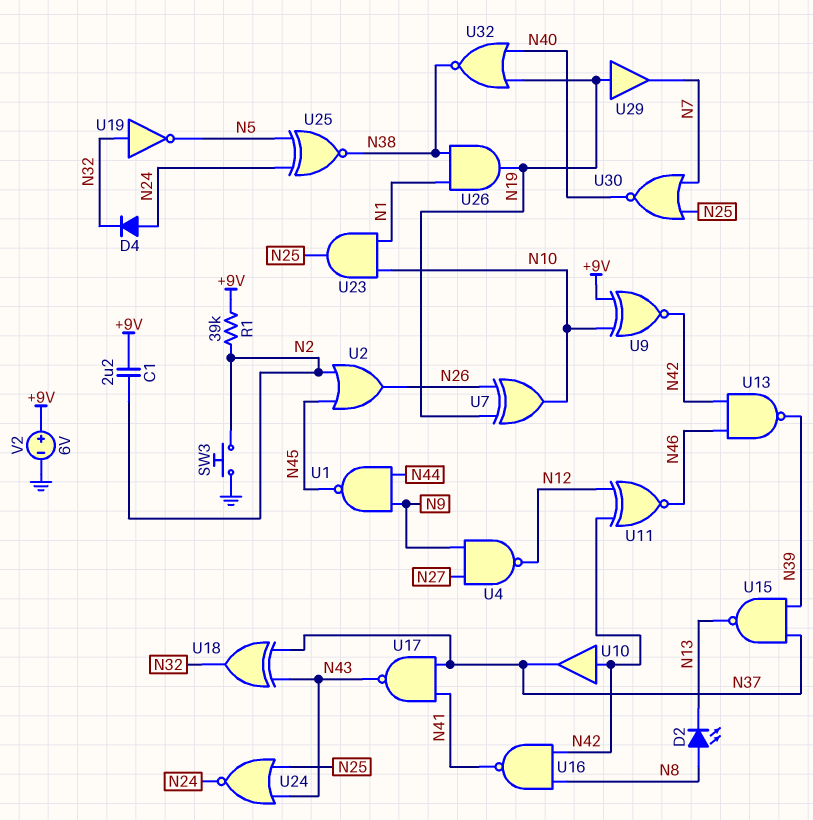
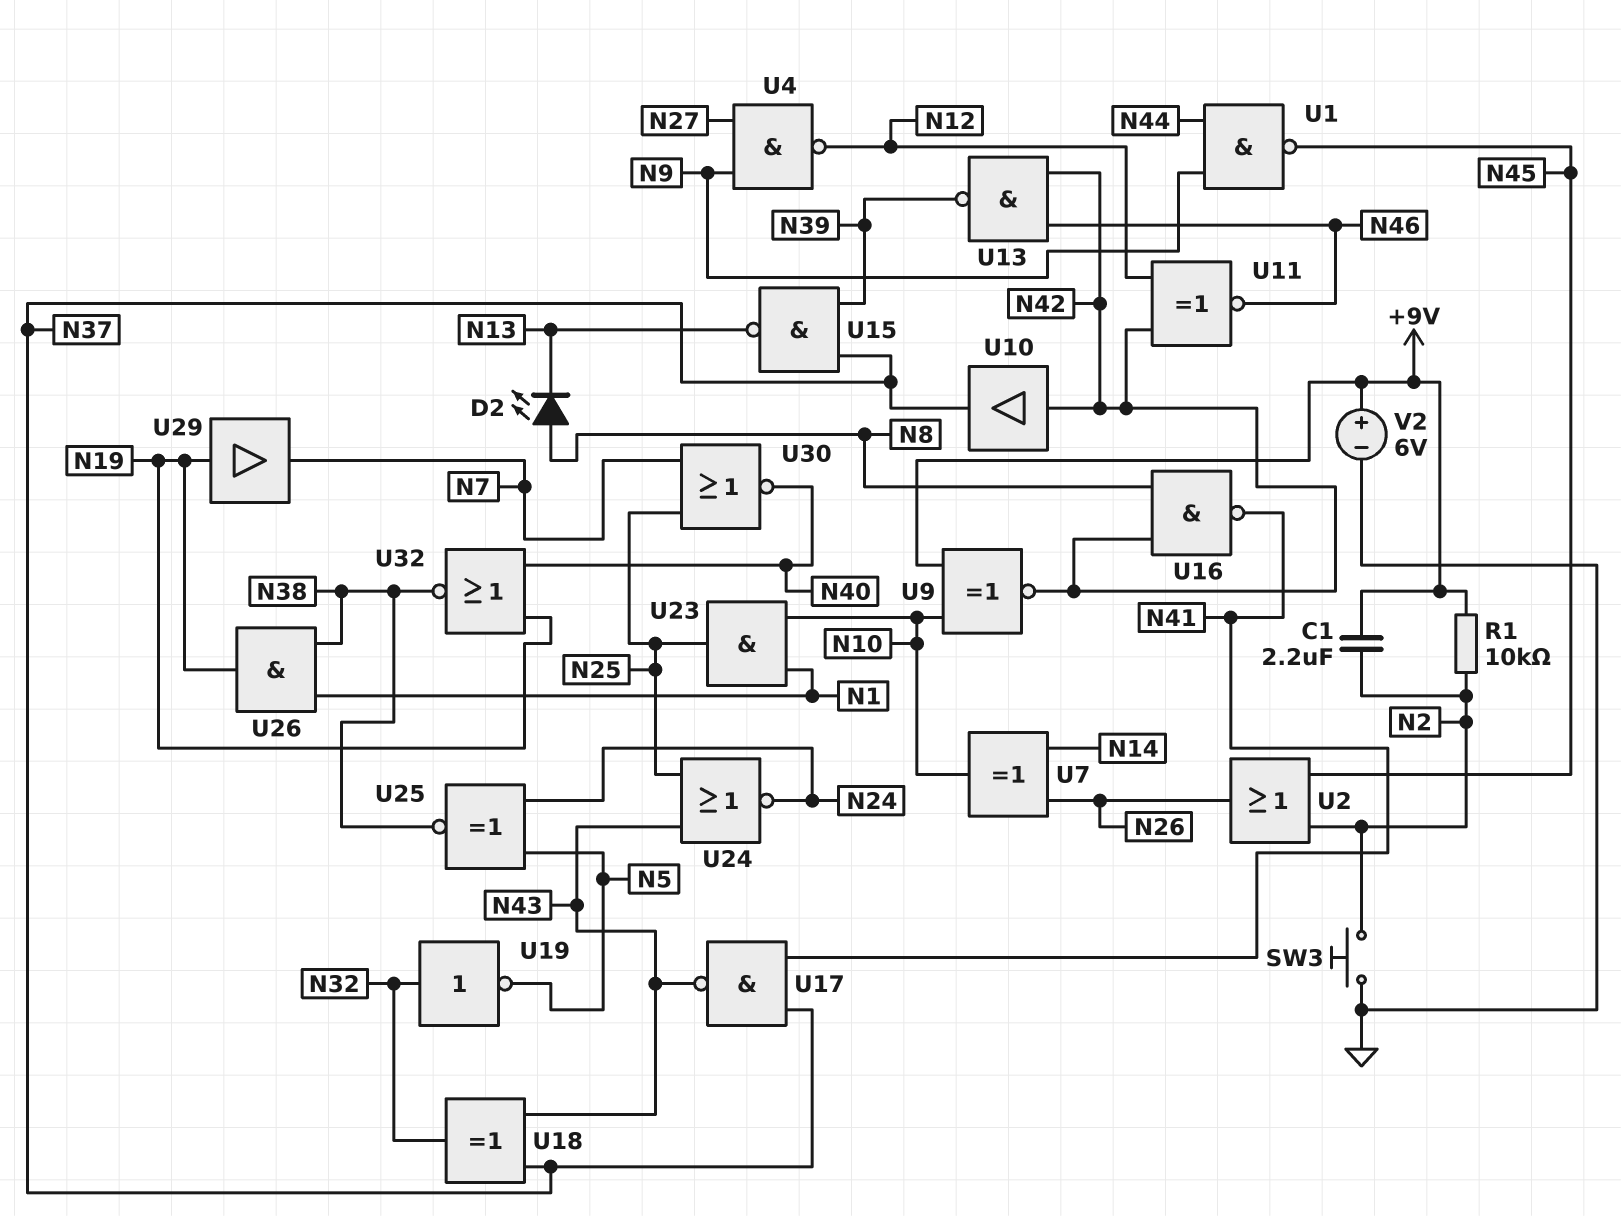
D4: diode (A N24, K N32) -> none
R1: 39k (+9V, N2) -> 10k (+9V, N2)
U7: XOR (in N19, in N26, out N10) -> XOR (in N14, in N26, out N10)

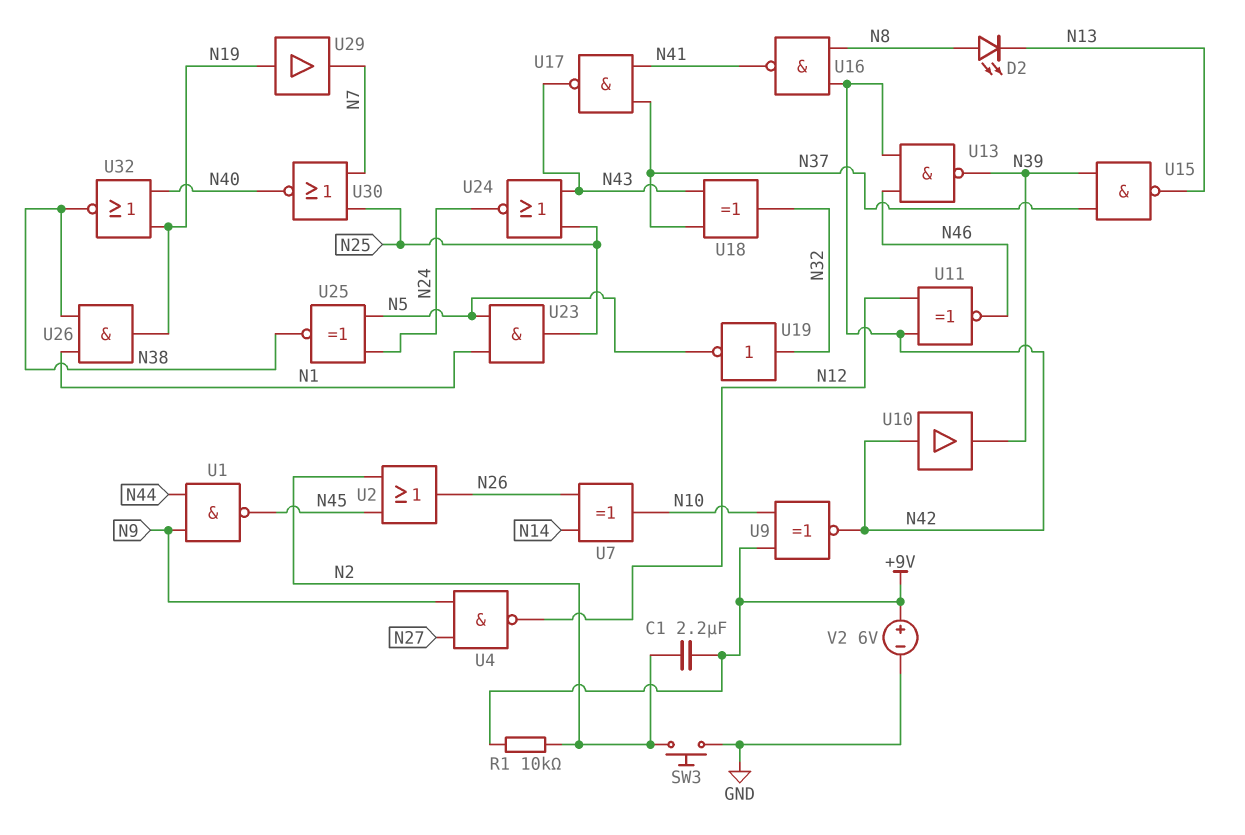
U10: buffer (in N42, out N37) -> buffer (in N42, out N39)
U23: AND (in N1, in N10, out N25) -> AND (in N1, in N5, out N25)

